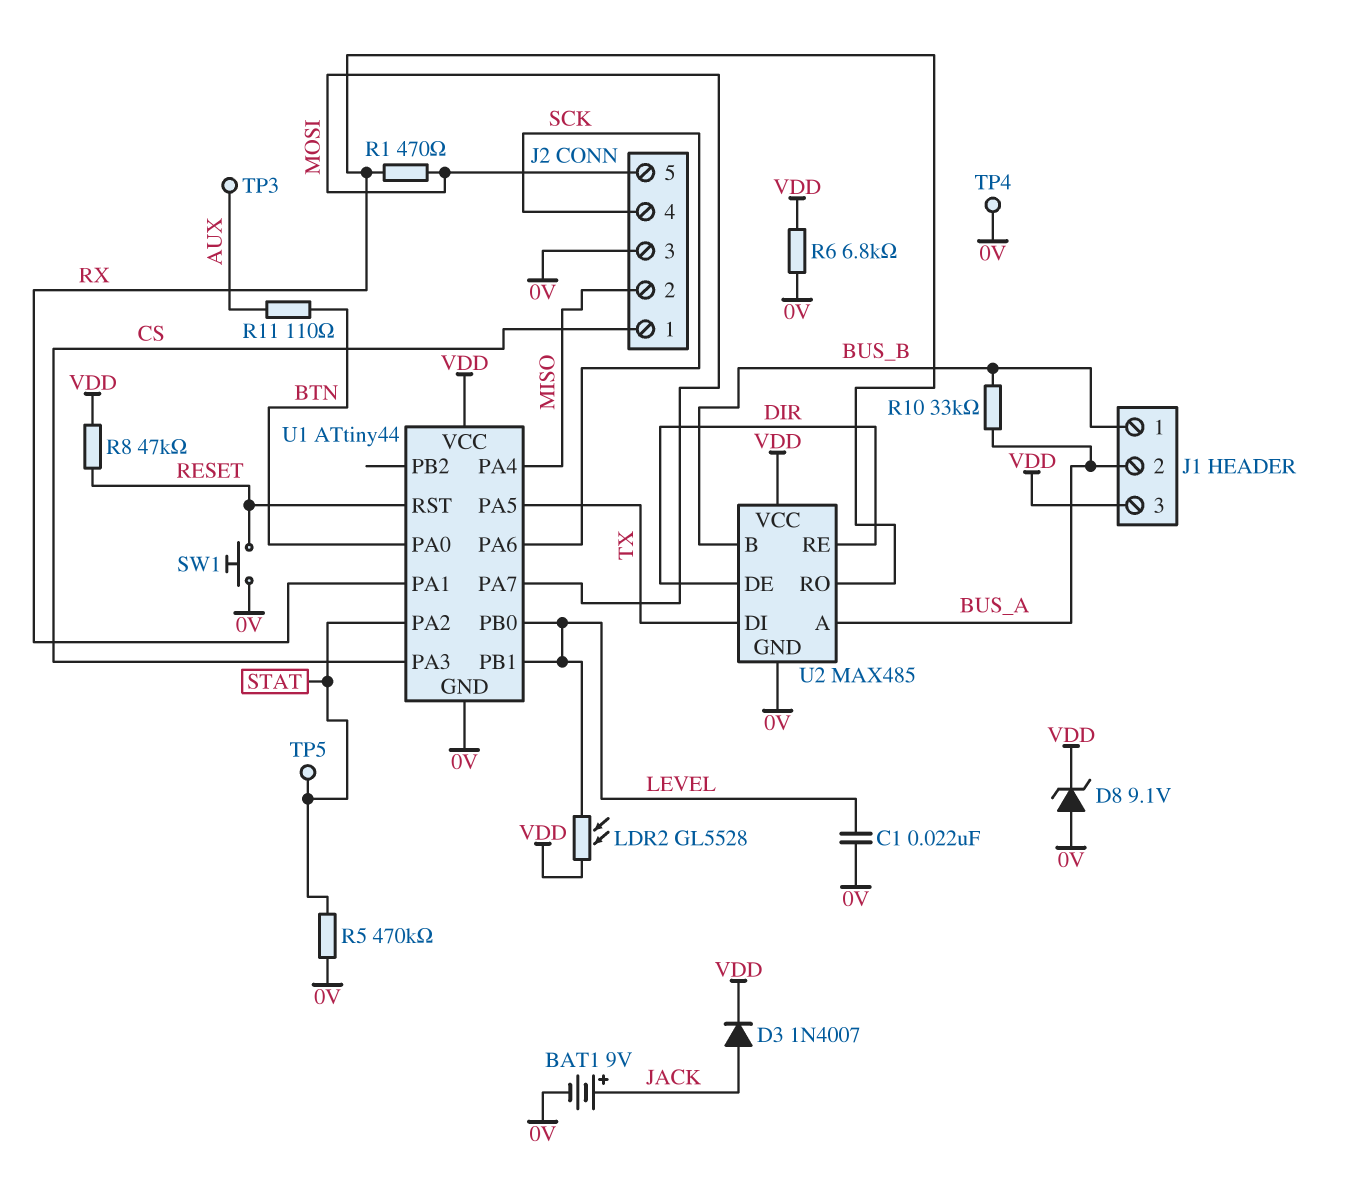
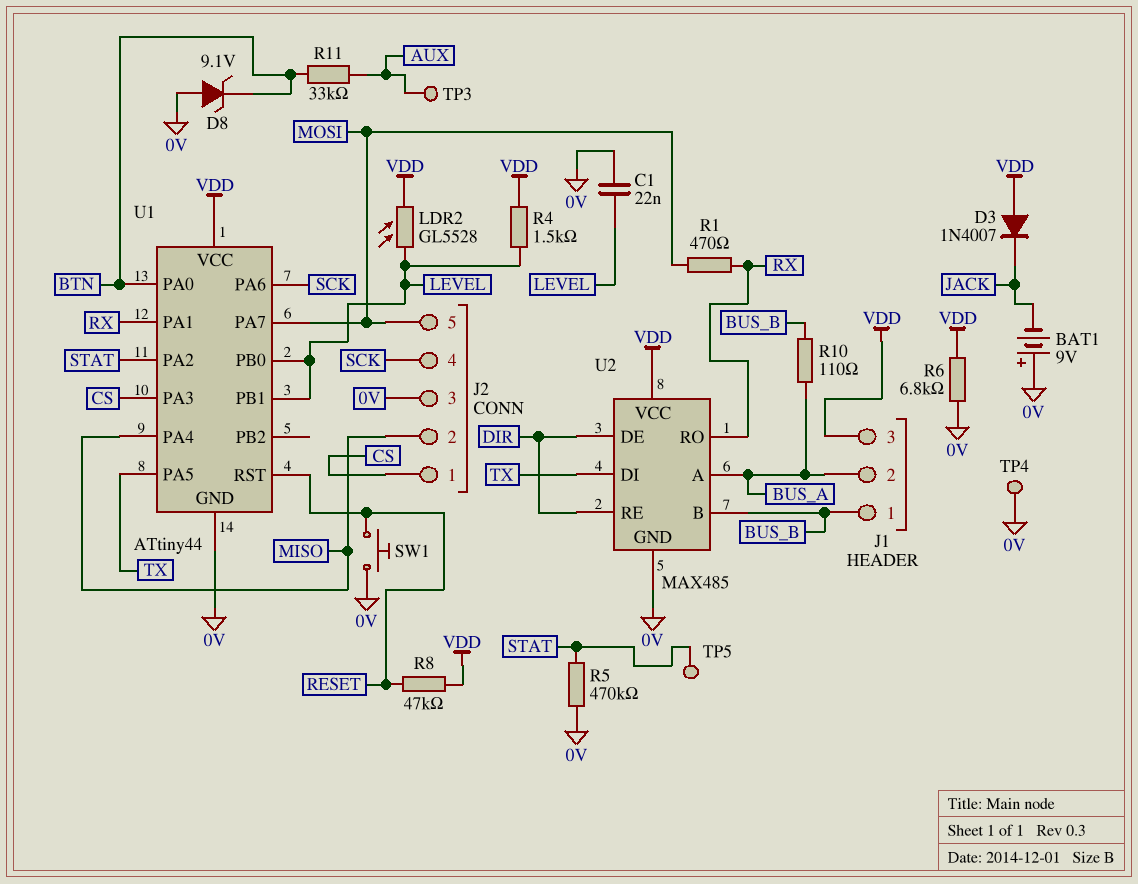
BAT1: 9V (plus JACK, minus 0V) -> 9V (plus 0V, minus JACK)
D3: diode 1N4007 (A JACK, K VDD) -> diode 1N4007 (A VDD, K JACK)
D8: zener 9.1V (A 0V, K VDD) -> zener 9.1V (A 0V, K BTN)
R4: none -> 1.5k (LEVEL, VDD)
R10: 33k (BUS_A, BUS_B) -> 110 (BUS_A, BUS_B)
R11: 110 (AUX, BTN) -> 33k (AUX, BTN)

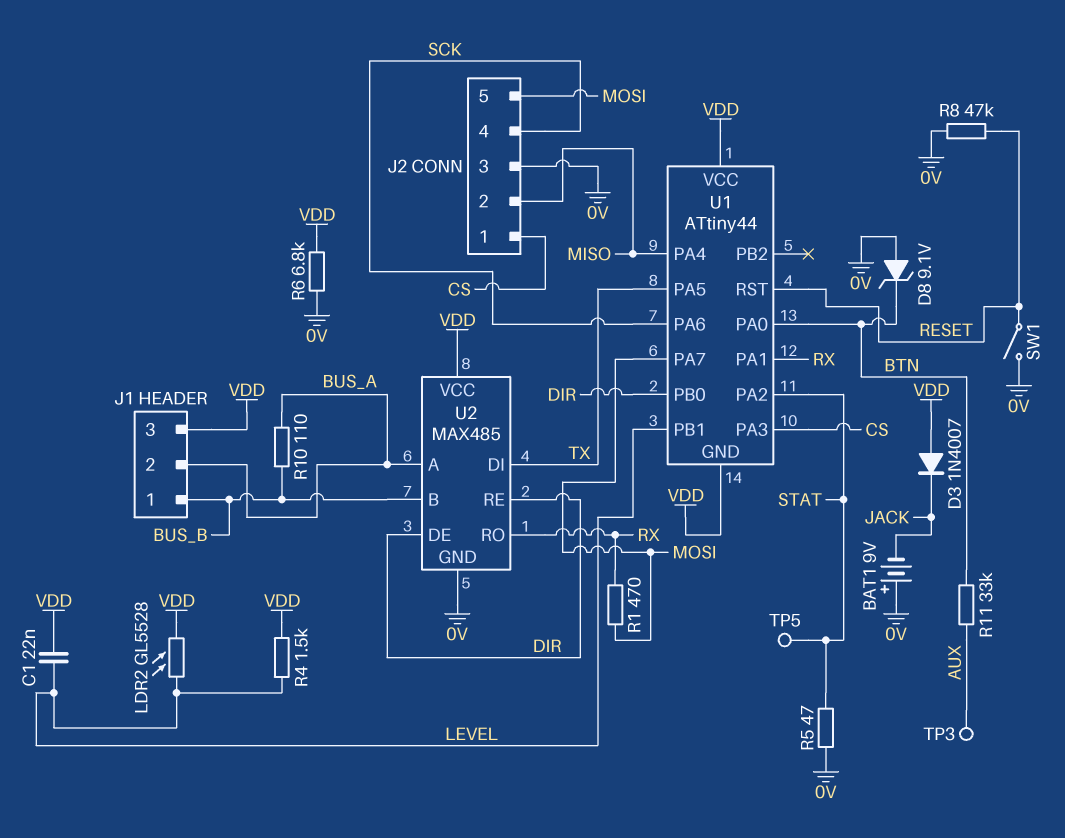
C1: 22nF (0V, LEVEL) -> 22nF (LEVEL, VDD)
R5: 470k (0V, STAT) -> 47 (0V, STAT)
R8: 47k (RESET, VDD) -> 47k (0V, RESET)
SW1: button (0V, RESET) -> switch (0V, RESET)
TP4: test point (0V) -> none
U1 pin GND: 0V -> VDD
U1 pin PB0: LEVEL -> DIR

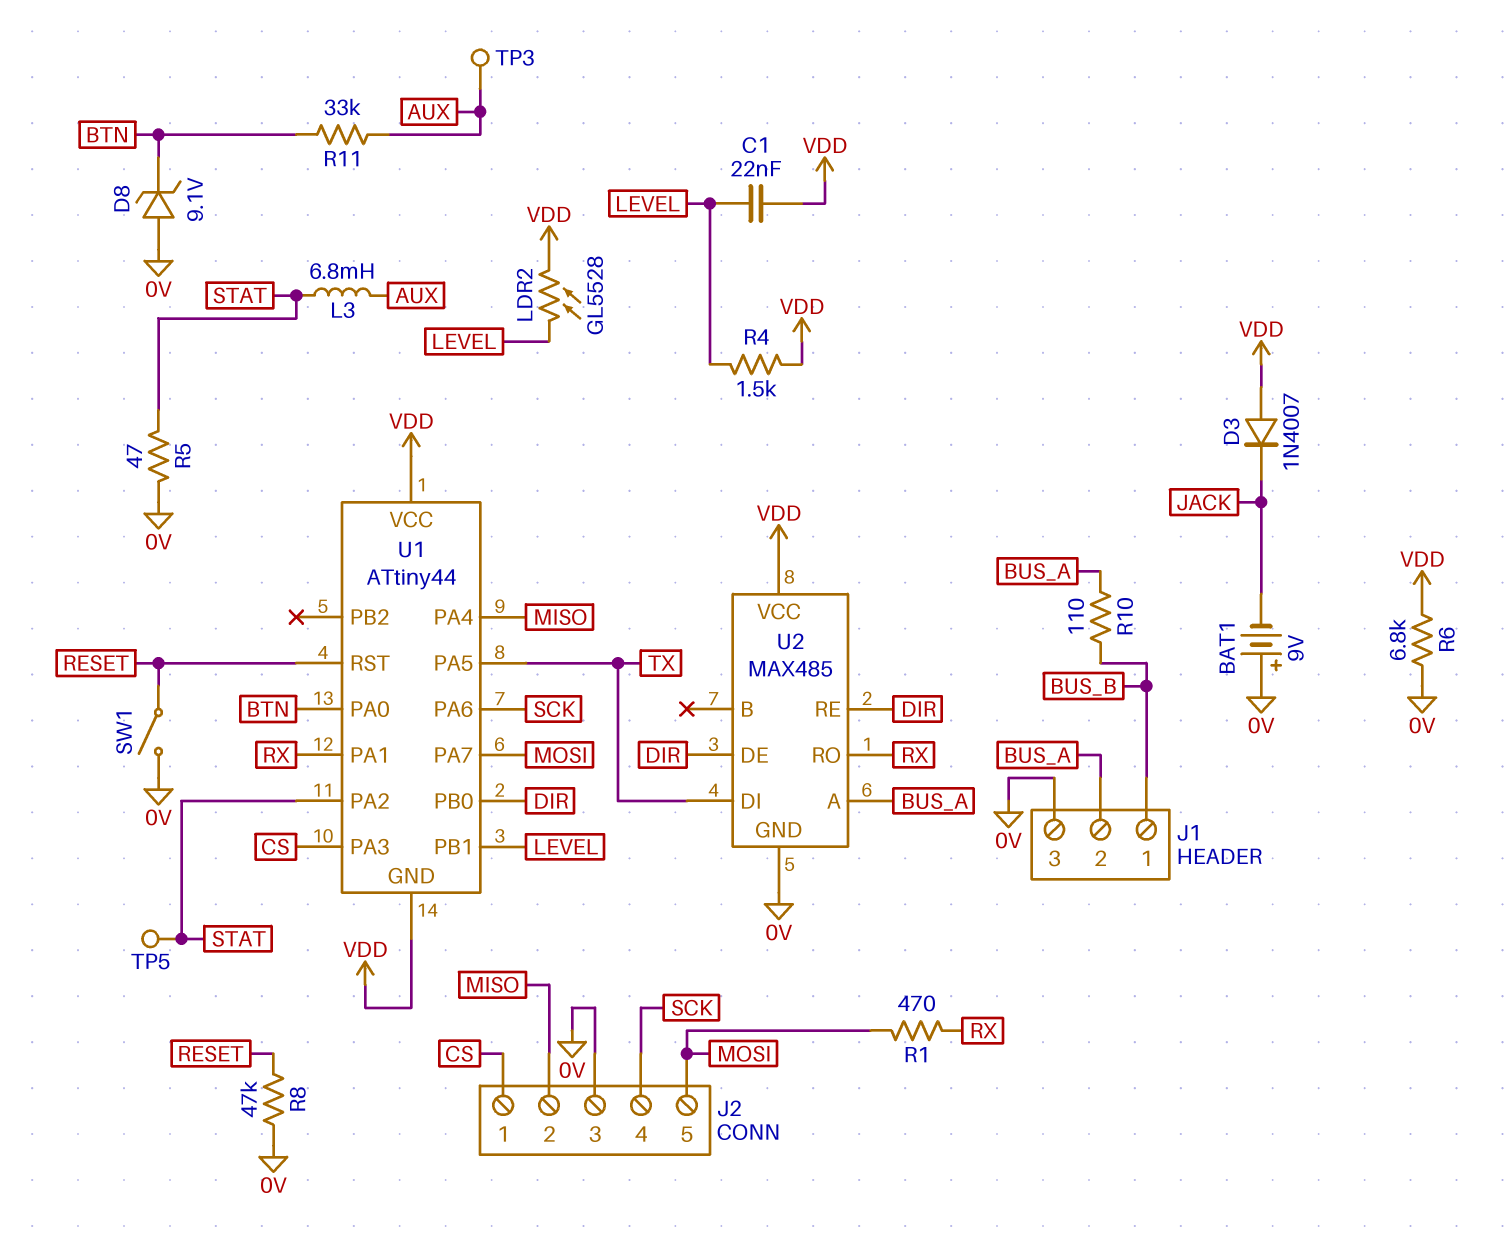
J1 pin 3: VDD -> 0V
L3: none -> 6.8mH (AUX, STAT)
U2 pin B: BUS_B -> none

